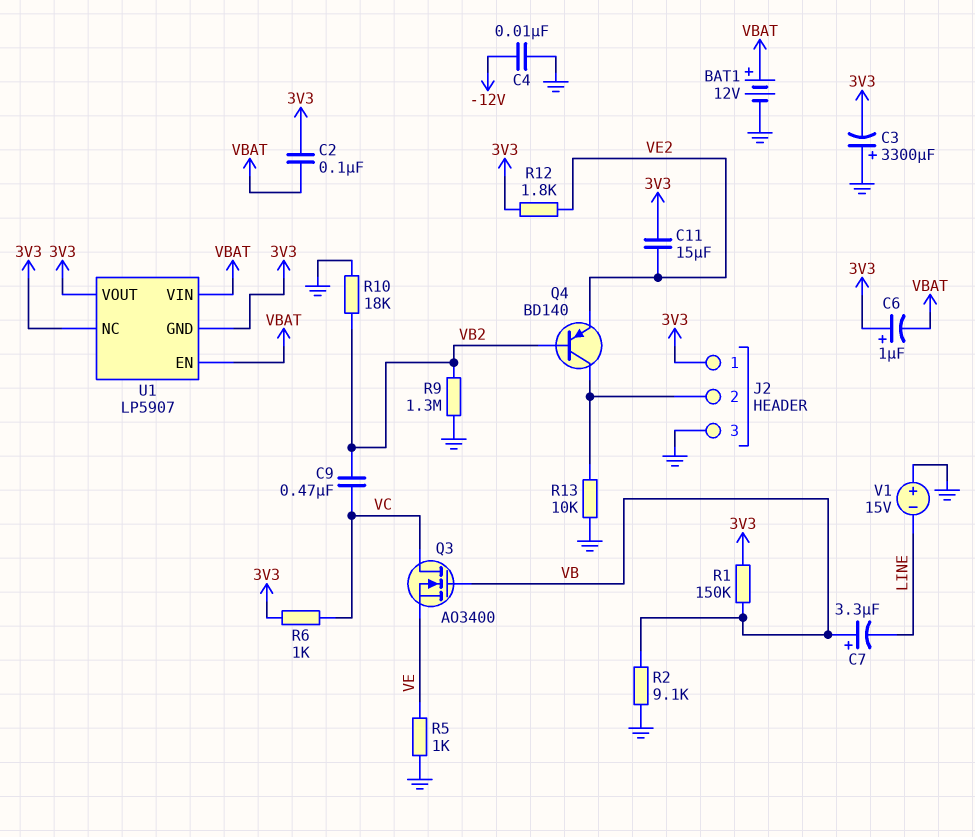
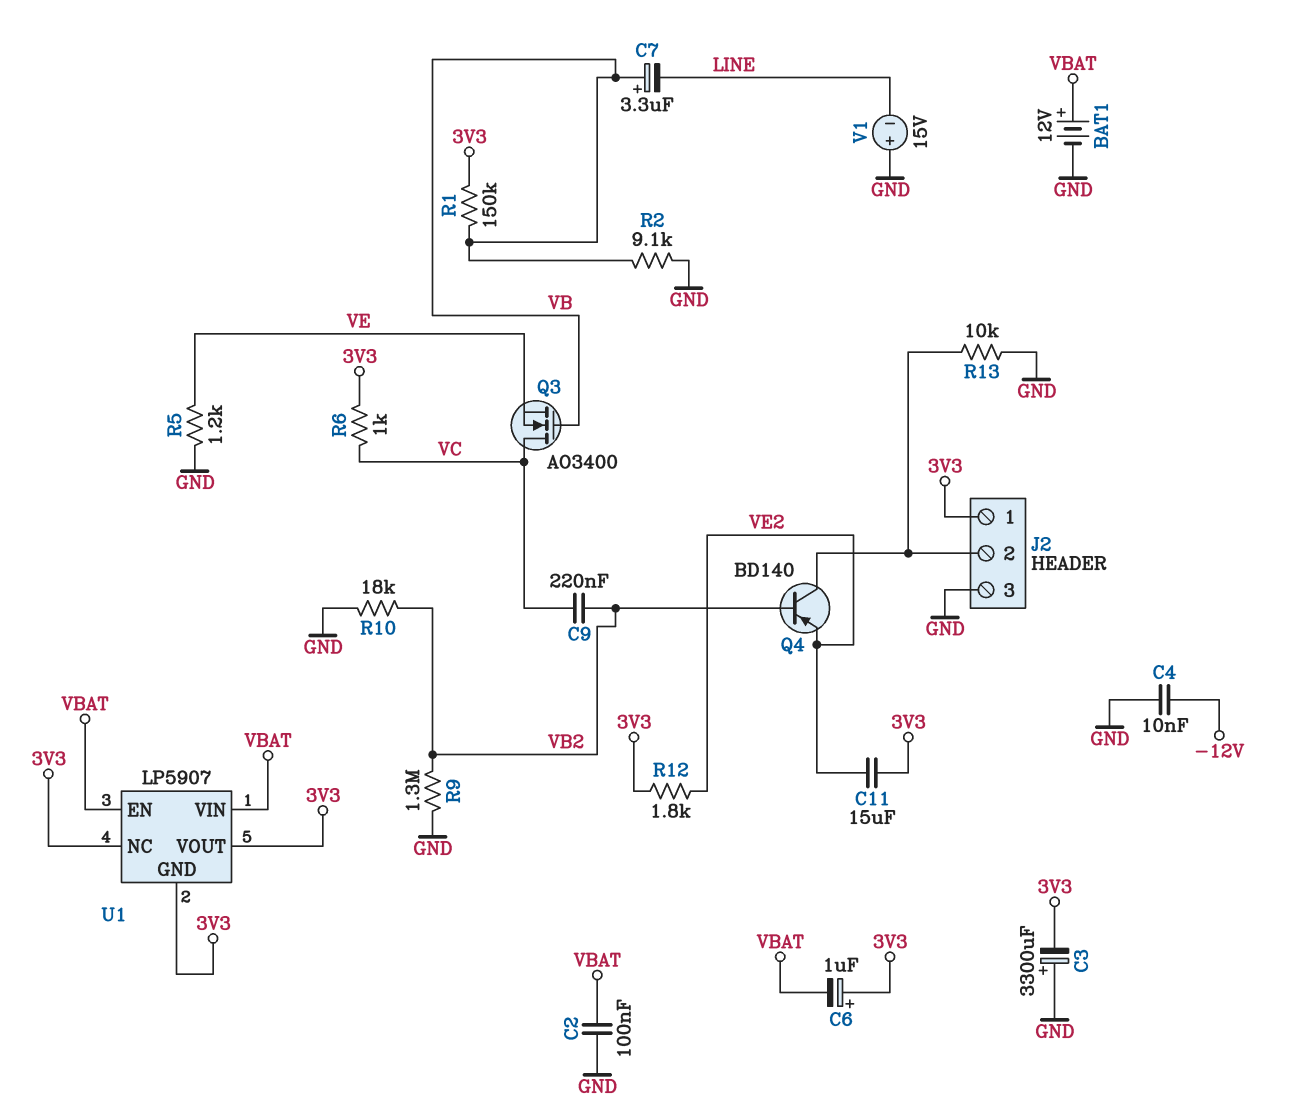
C2: 100nF (3V3, VBAT) -> 100nF (GND, VBAT)
C9: 470nF (VB2, VC) -> 220nF (VB2, VC)
R5: 1k (GND, VE) -> 1.2k (GND, VE)

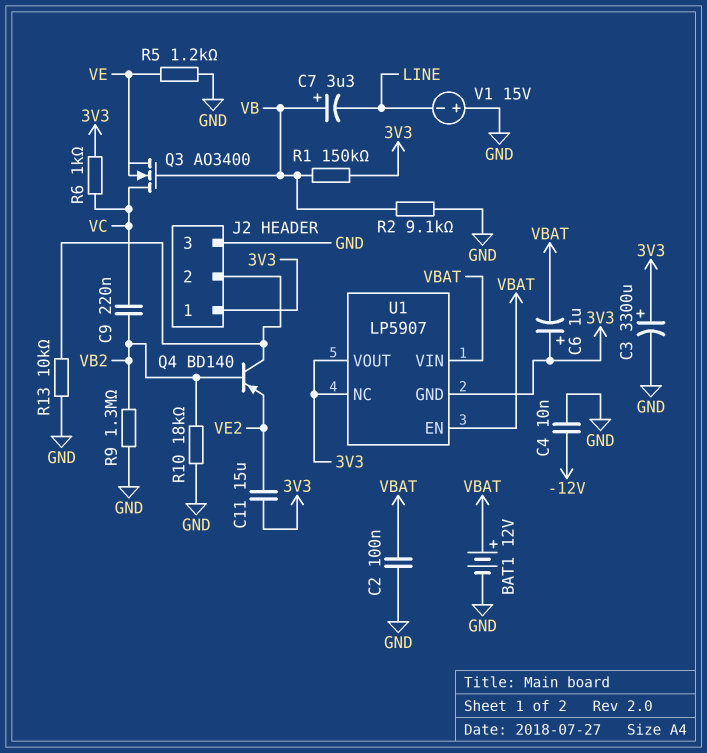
C3: 3300uF (plus GND, minus 3V3) -> 3300uF (plus 3V3, minus GND)
R12: 1.8k (3V3, VE2) -> none

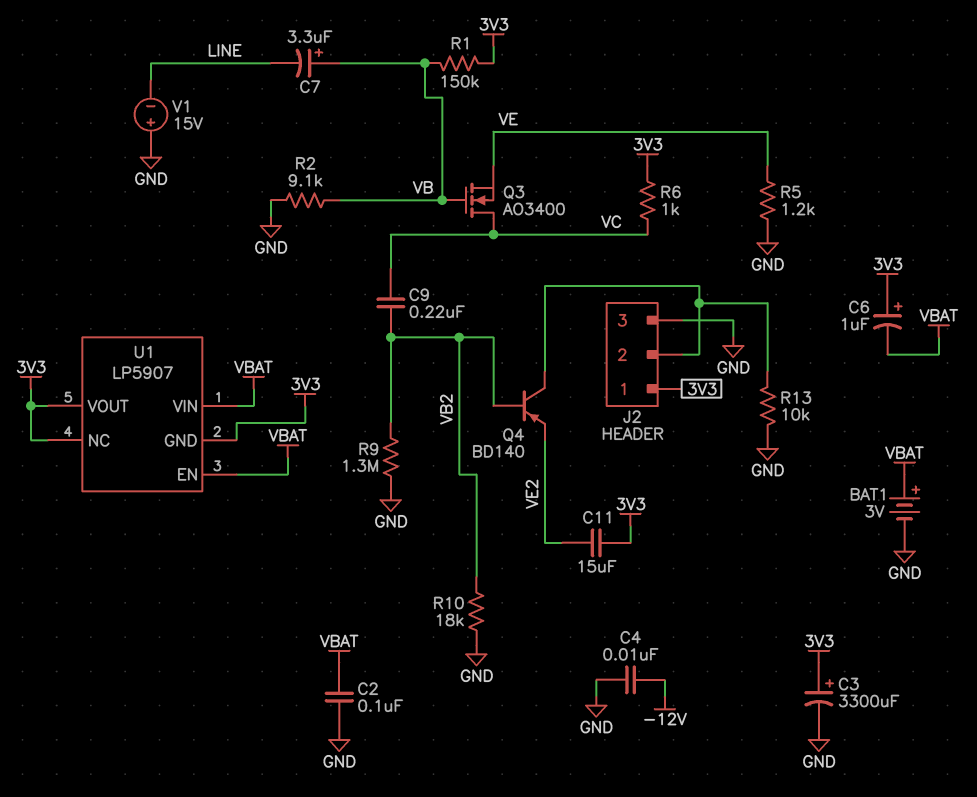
BAT1: 12V (plus VBAT, minus GND) -> 3V (plus VBAT, minus GND)

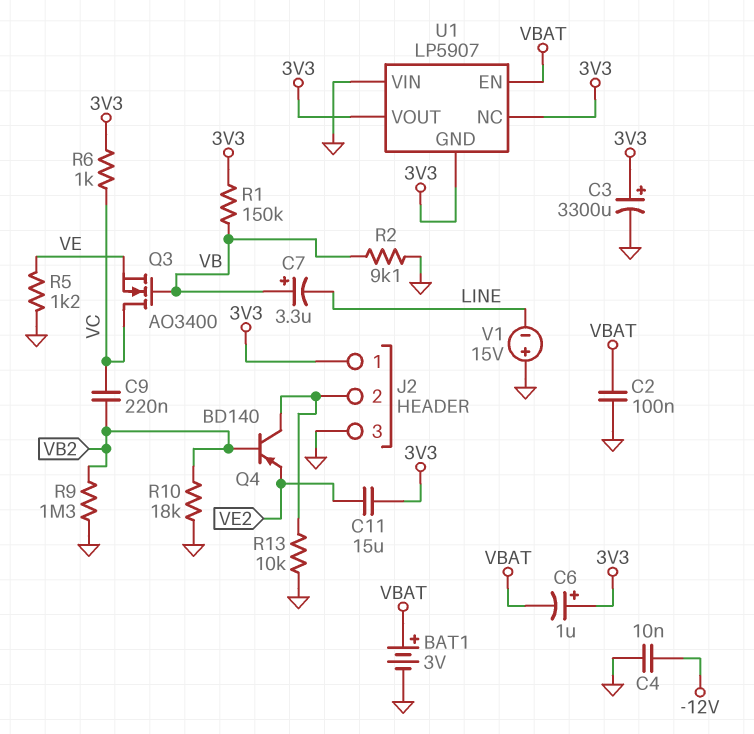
U1 pin VIN: VBAT -> GND

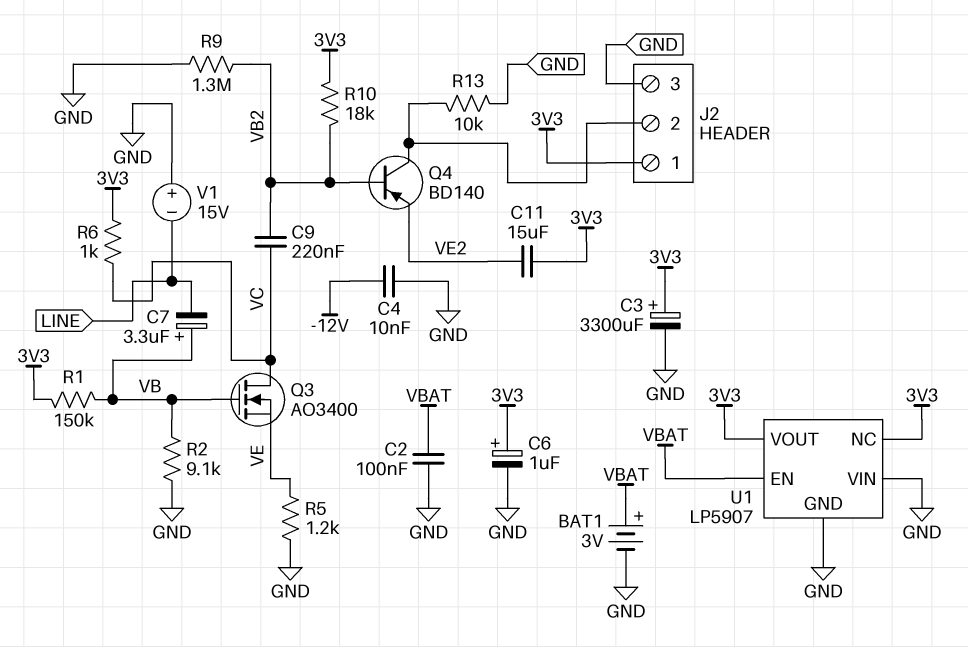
C6: 1uF (plus 3V3, minus VBAT) -> 1uF (plus 3V3, minus GND)
R10: 18k (GND, VB2) -> 18k (3V3, VB2)
U1 pin GND: 3V3 -> GND

